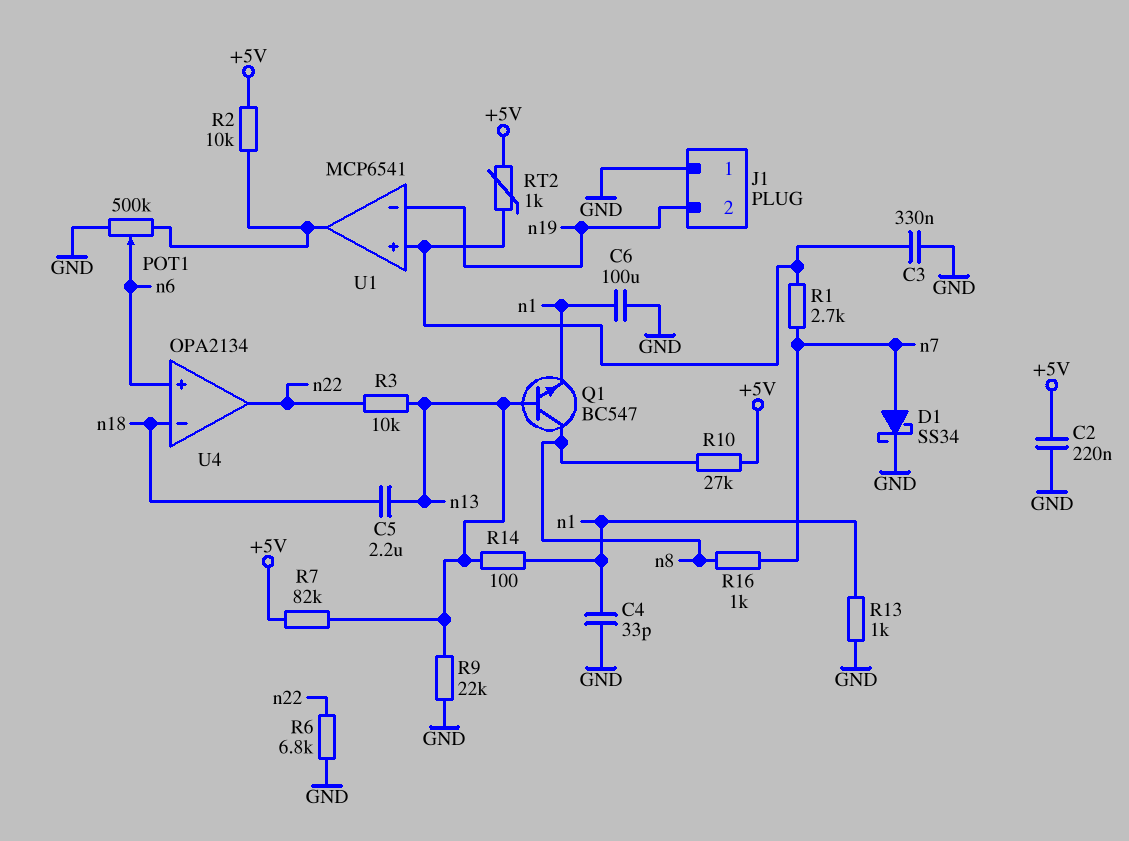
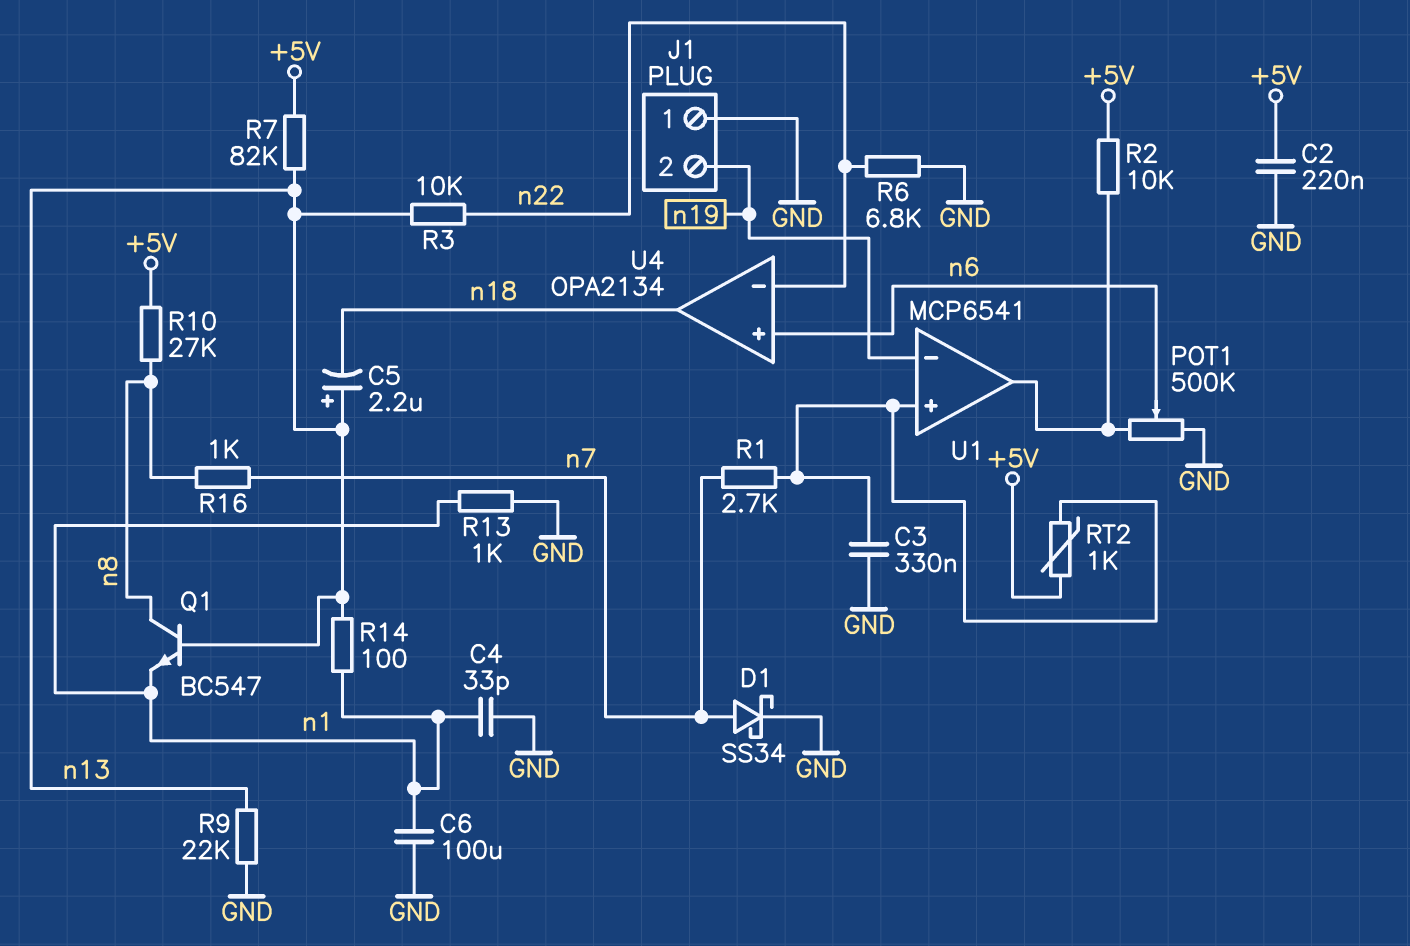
C5: 2.2uF (n13, n18) -> 2.2uF (plus n13, minus n18)
U4 pin in-: n18 -> n22
U4 pin out: n22 -> n18

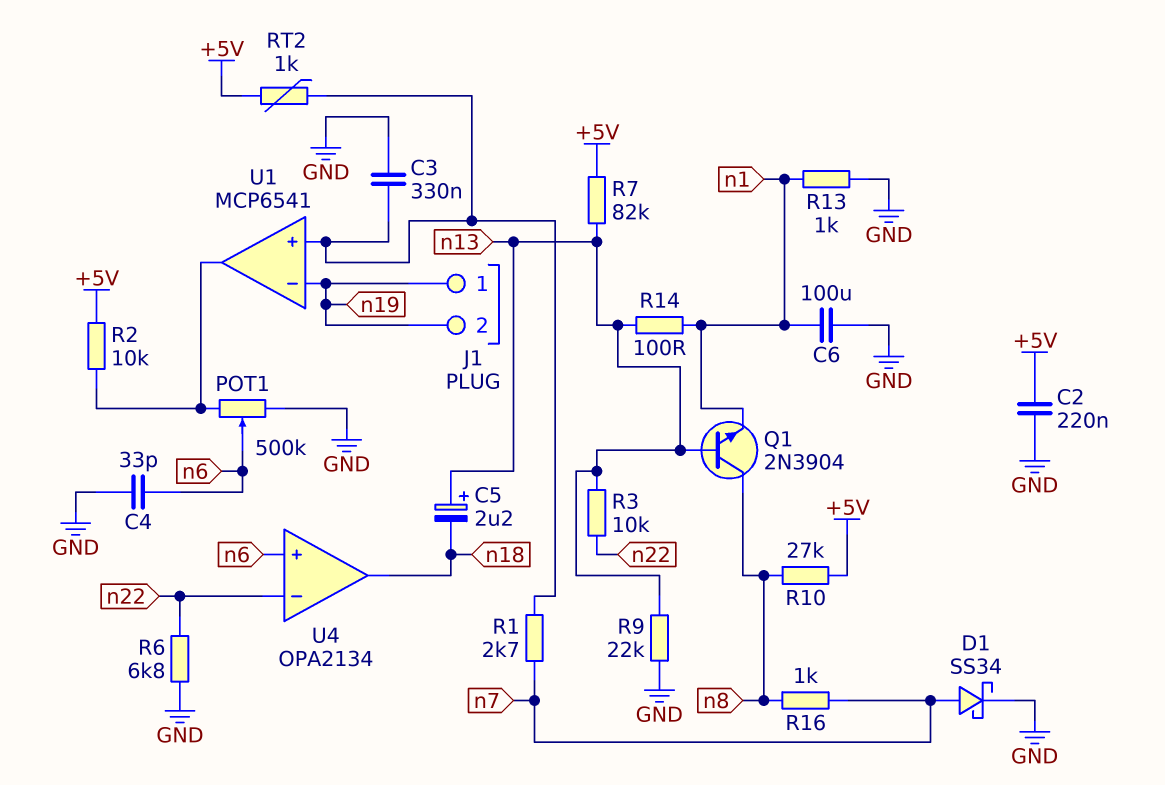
C4: 33pF (GND, n1) -> 33pF (GND, n6)
J1 pin 1: GND -> n19
Q1: NPN BC547 (B n13, C n8, E n1) -> NPN 2N3904 (B n13, C n8, E n1)

